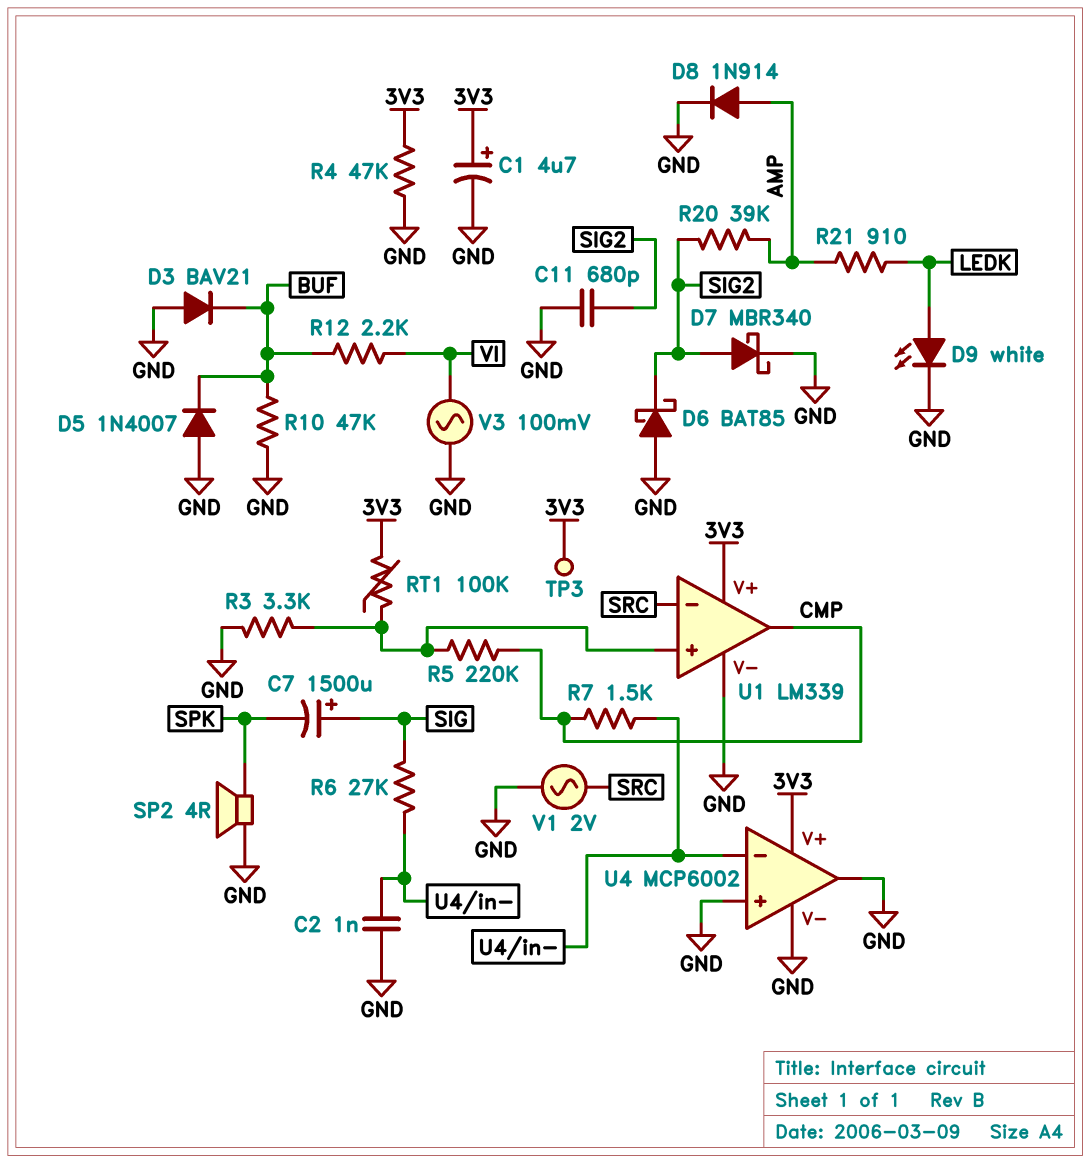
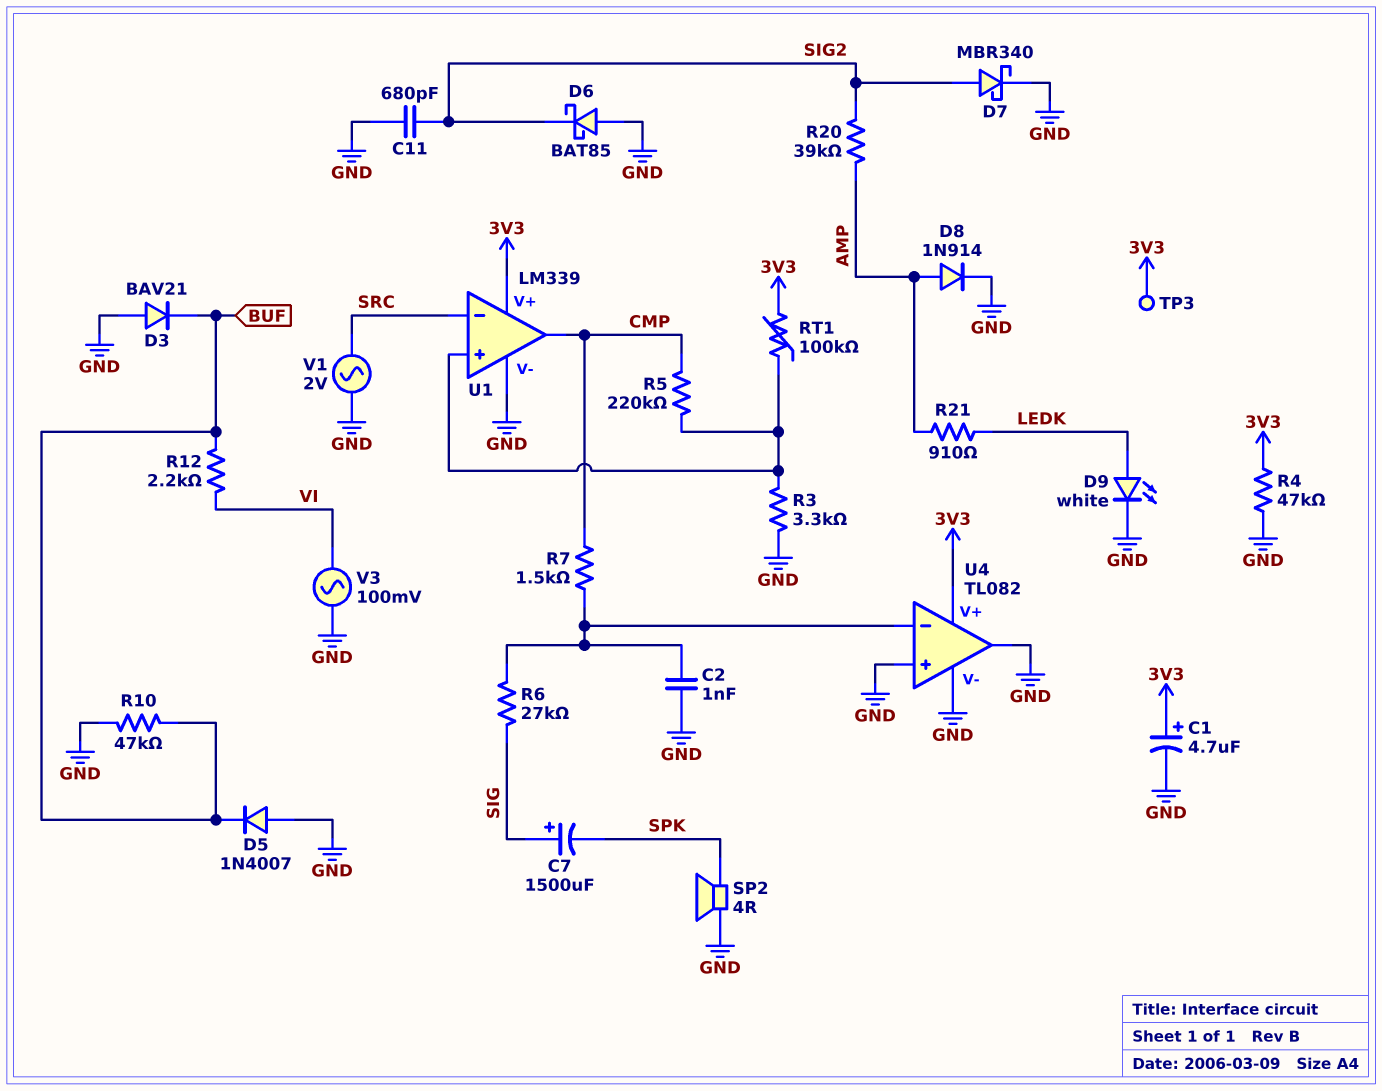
U4: MCP6002 -> TL082

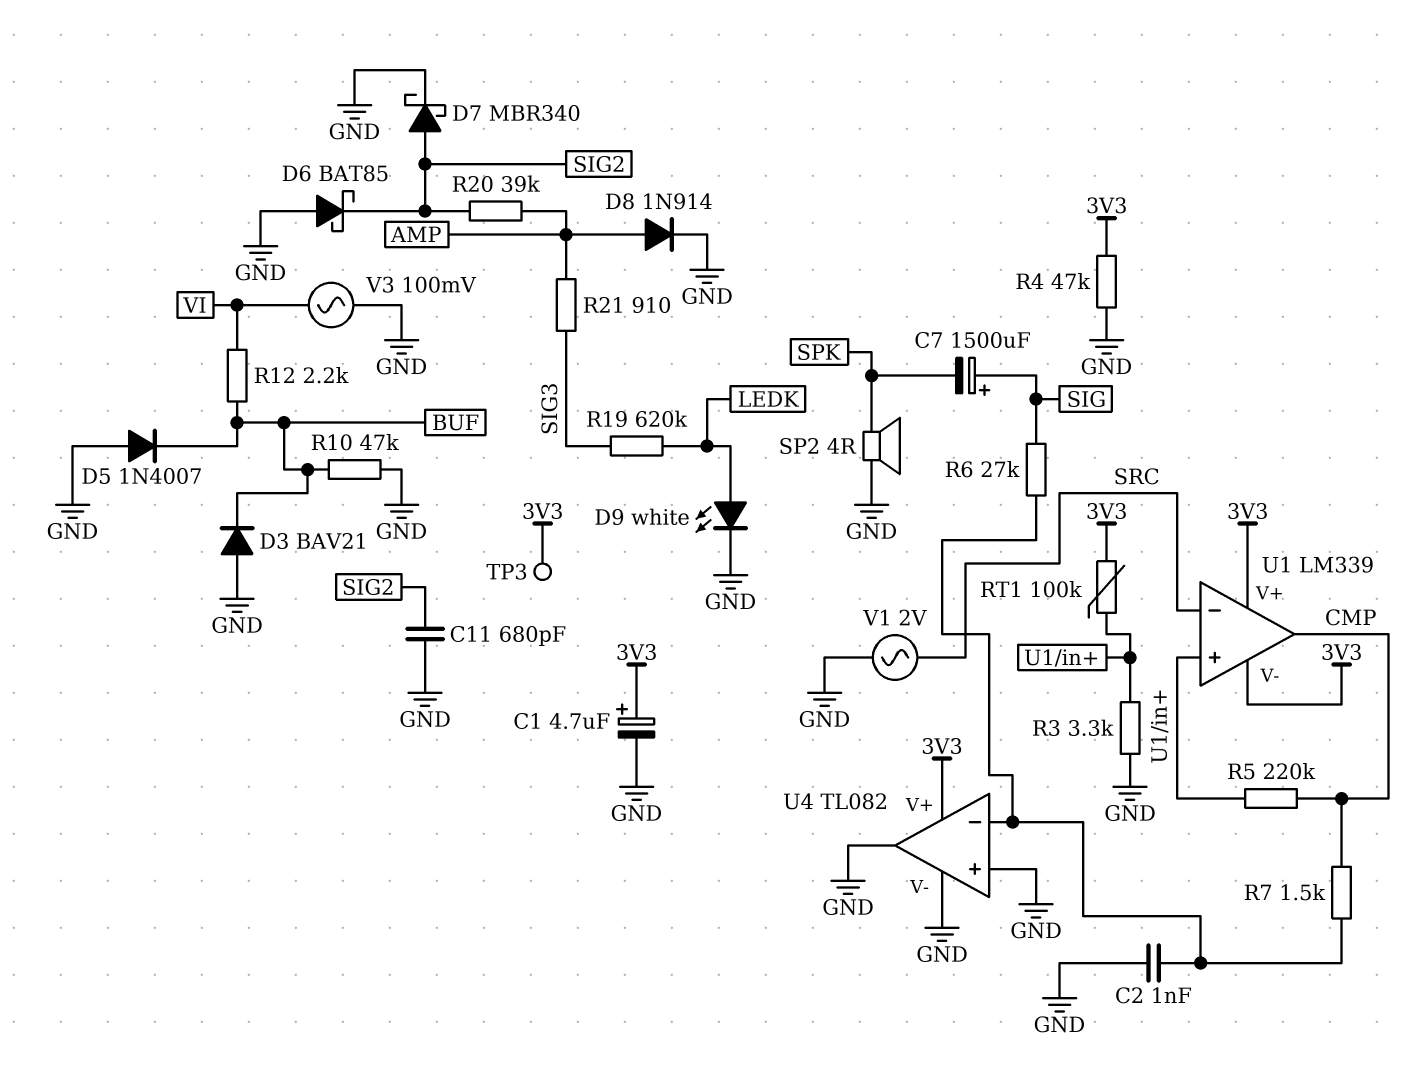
R19: none -> 620k (LEDK, SIG3)
R21: 910 (AMP, LEDK) -> 910 (AMP, SIG3)
U1 pin V-: GND -> 3V3

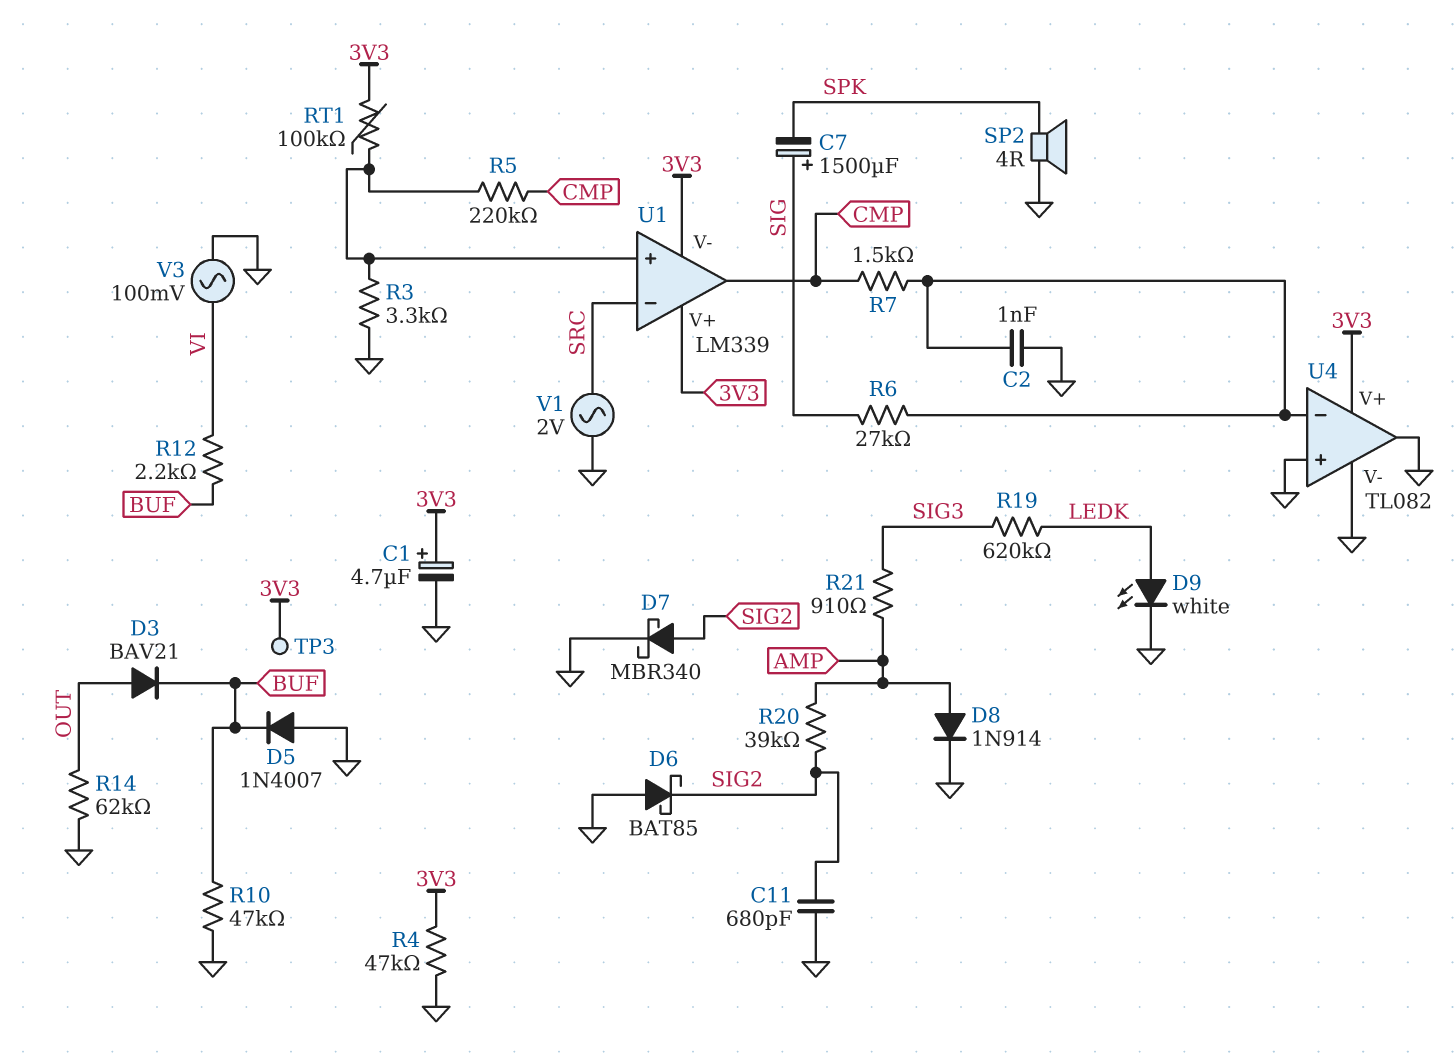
D3: diode BAV21 (A GND, K BUF) -> diode BAV21 (A OUT, K BUF)
R14: none -> 62k (GND, OUT)

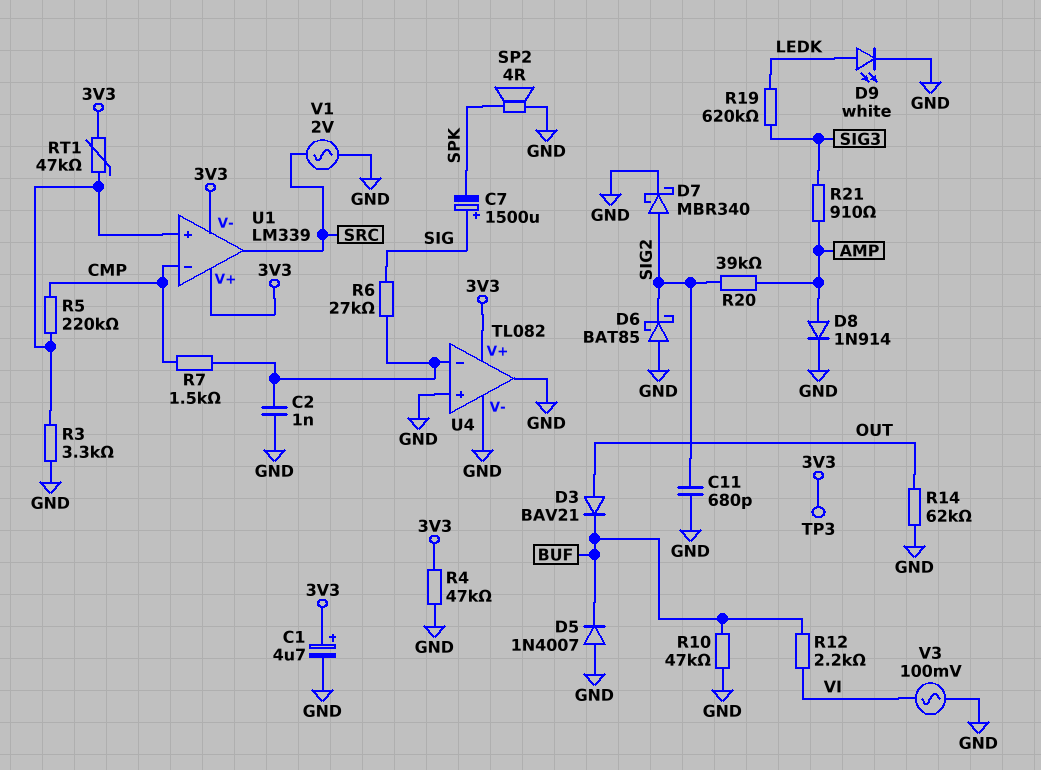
RT1: 100k (3V3, U1/in+) -> 47k (3V3, U1/in+)
U1 pin in-: SRC -> CMP
U1 pin out: CMP -> SRC

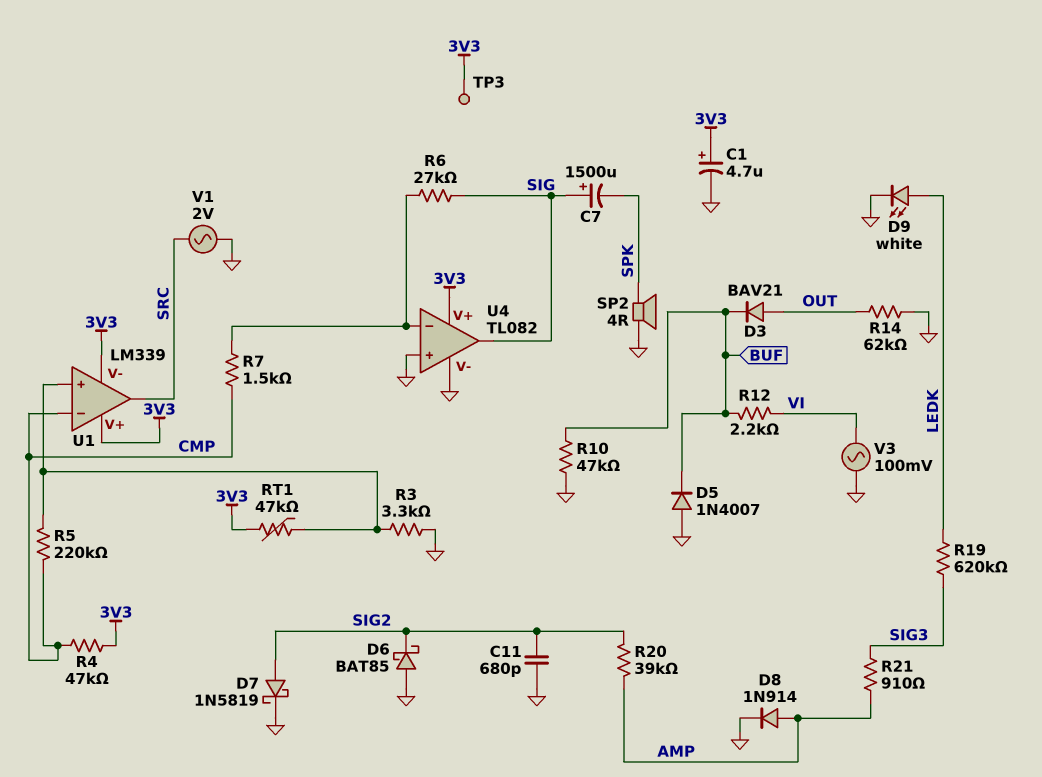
C2: 1nF (GND, U4/in-) -> none
D7: schottky MBR340 (A SIG2, K GND) -> schottky 1N5819 (A SIG2, K GND)
R4: 47k (3V3, GND) -> 47k (3V3, CMP)
U4 pin out: GND -> SIG

